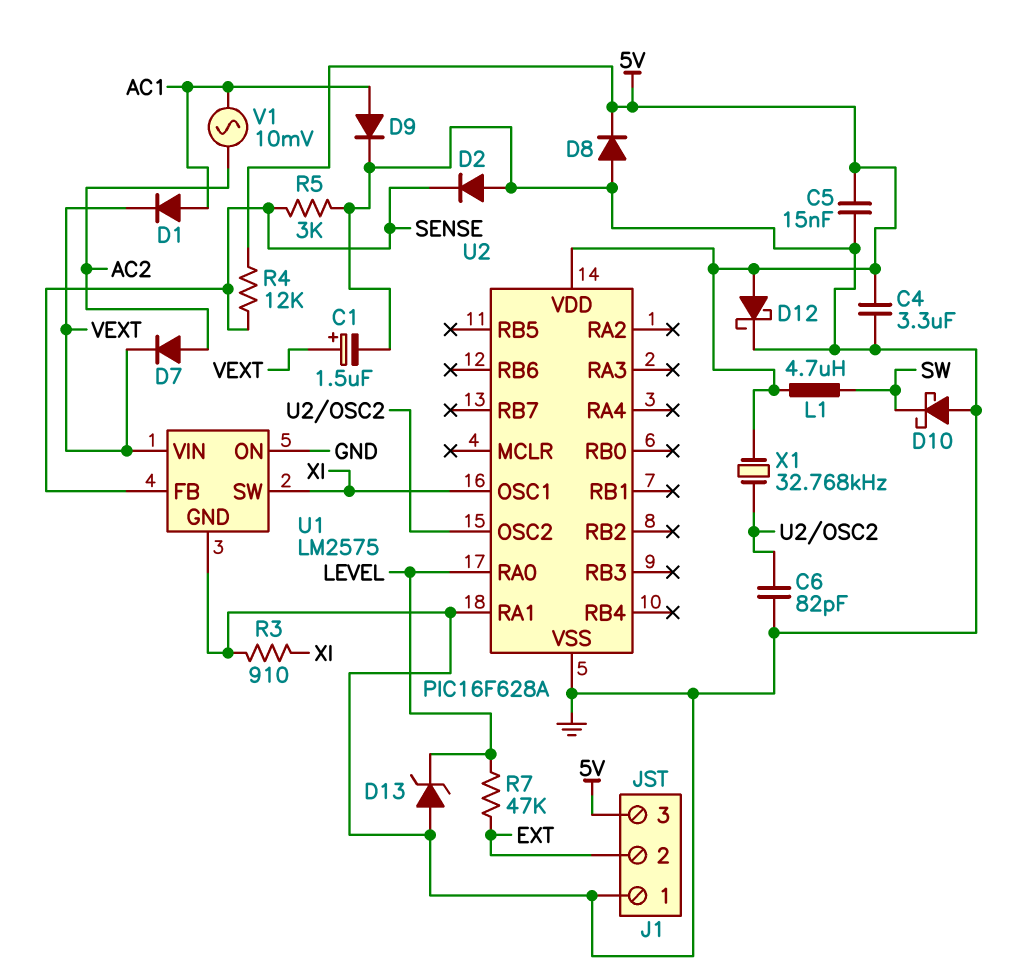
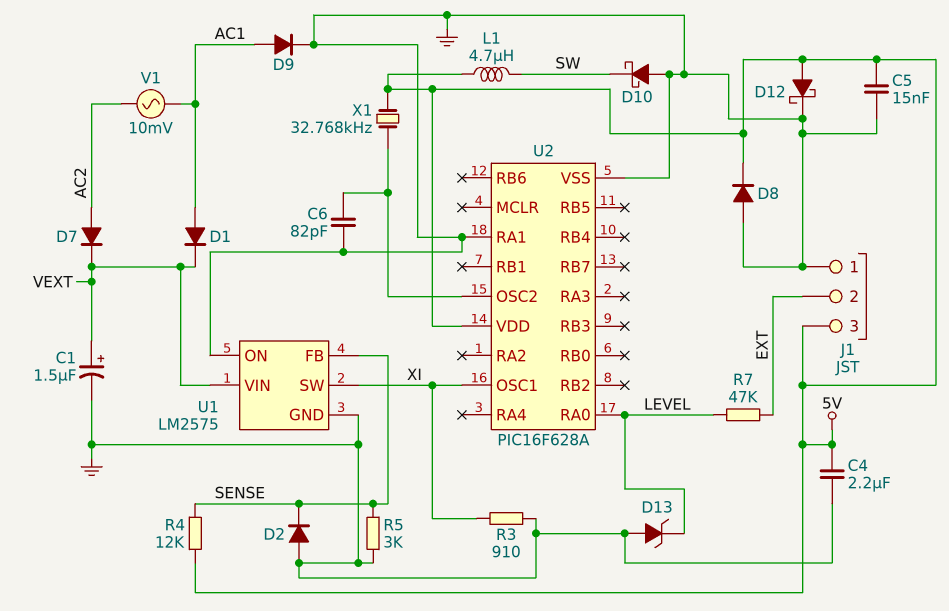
C4: 3.3uF (5V, GND) -> 2.2uF (5V, GND)

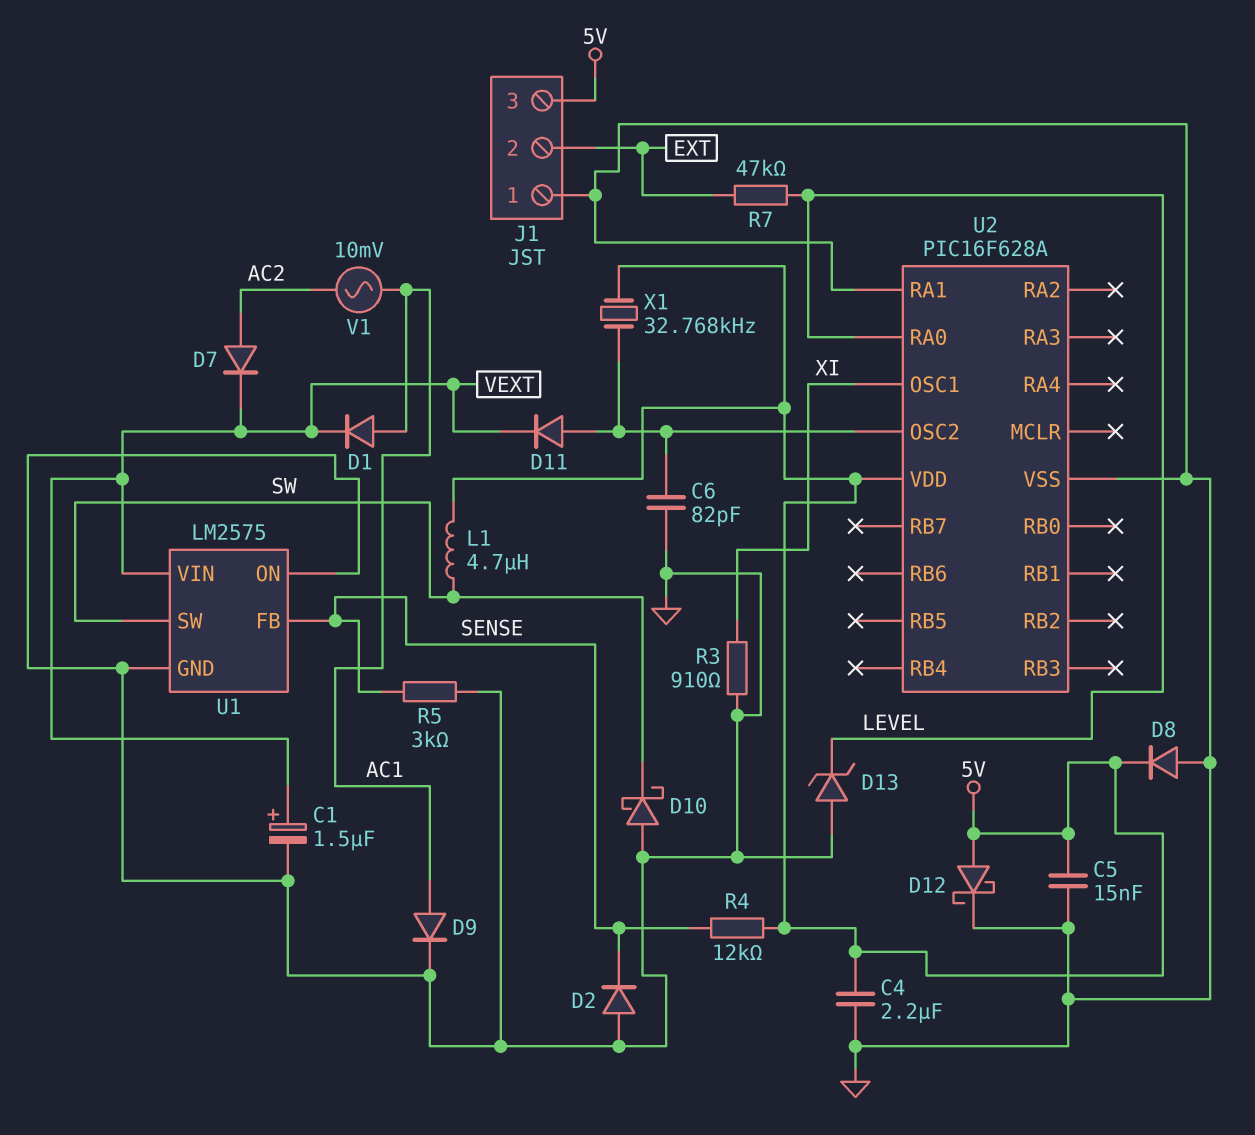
D11: none -> diode (A U2/OSC2, K VEXT)
U1 pin SW: XI -> SW

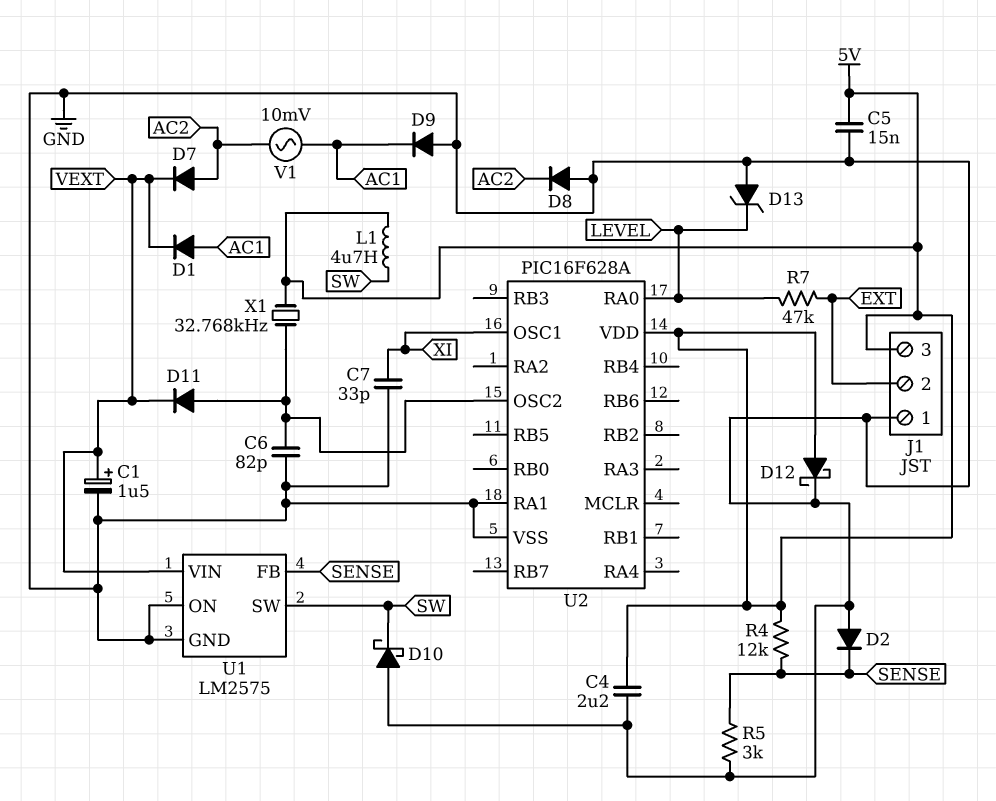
C7: none -> 33pF (GND, XI)
D8: diode (A GND, K 5V) -> diode (A GND, K AC2)
D9: diode (A AC1, K GND) -> diode (A GND, K AC1)
R3: 910 (GND, XI) -> none

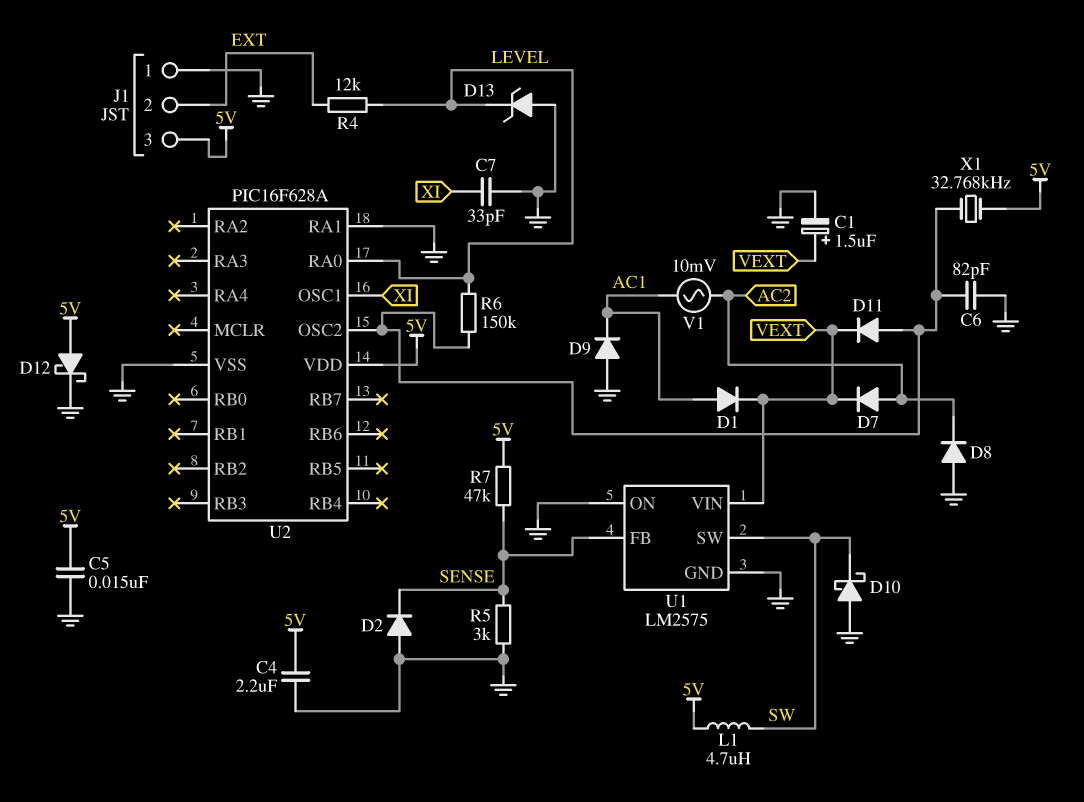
R4: 12k (5V, SENSE) -> 12k (EXT, LEVEL)
R6: none -> 150k (LEVEL, U2/OSC2)
R7: 47k (EXT, LEVEL) -> 47k (5V, SENSE)

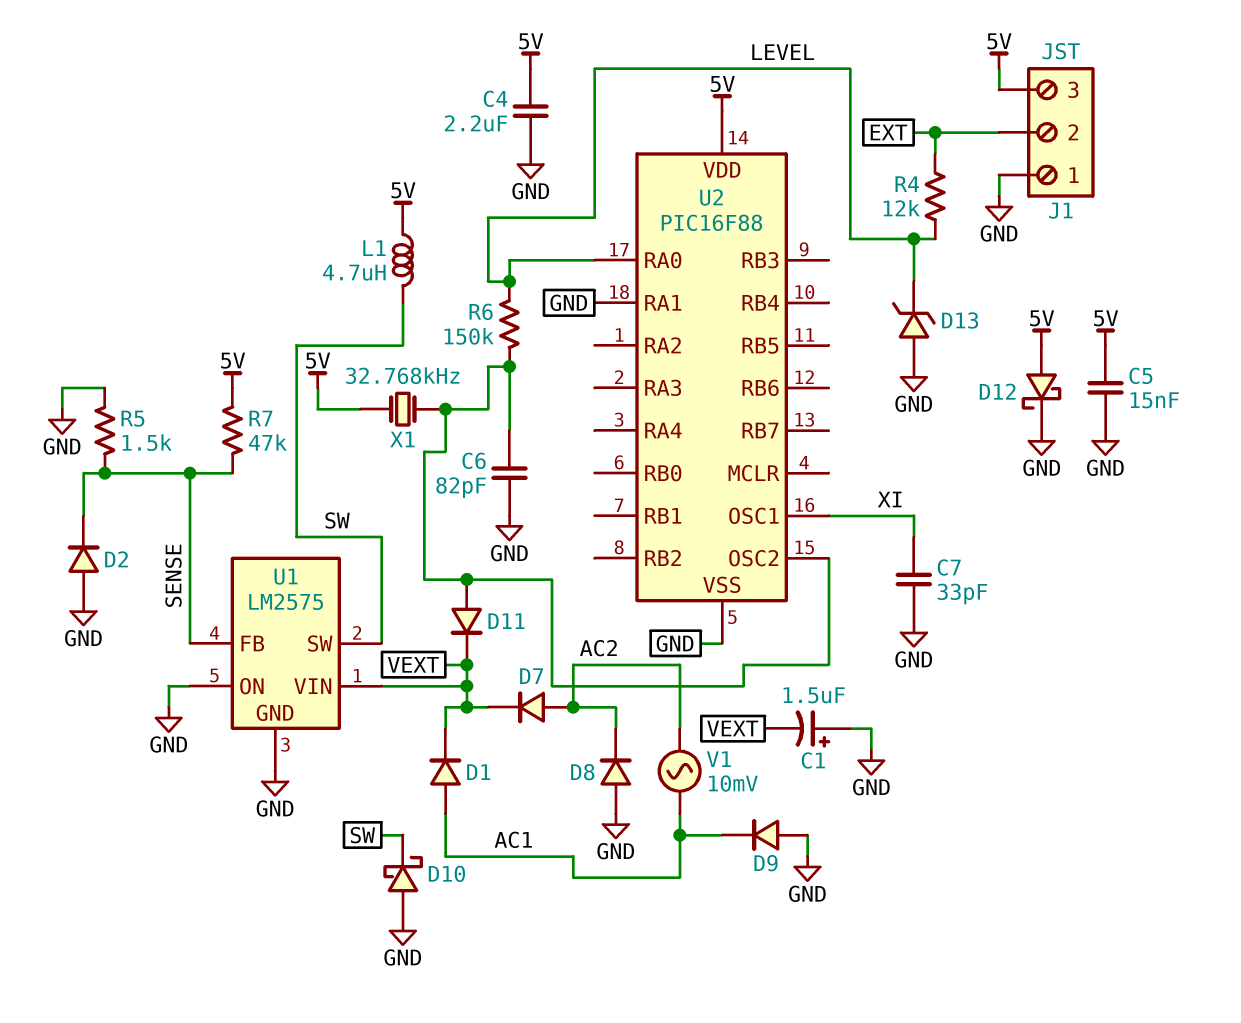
C1: 1.5uF (plus VEXT, minus GND) -> 1.5uF (plus GND, minus VEXT)
R5: 3k (GND, SENSE) -> 1.5k (GND, SENSE)
U2: PIC16F628A -> PIC16F88

